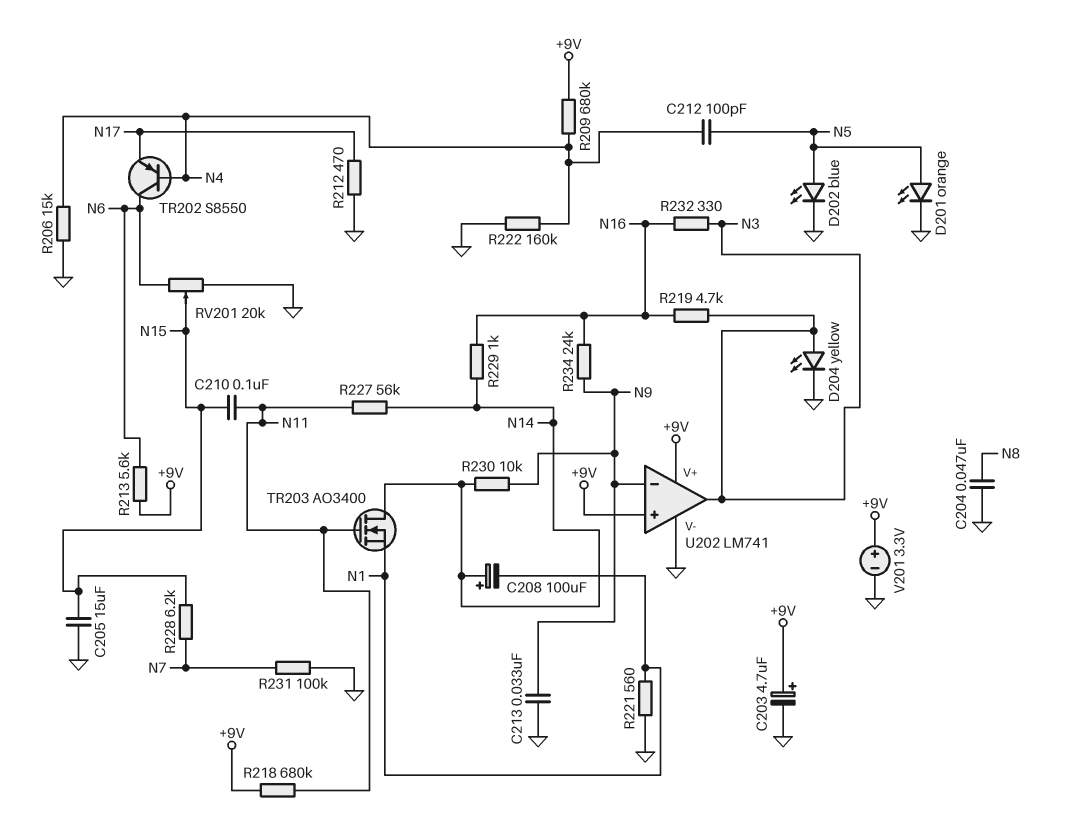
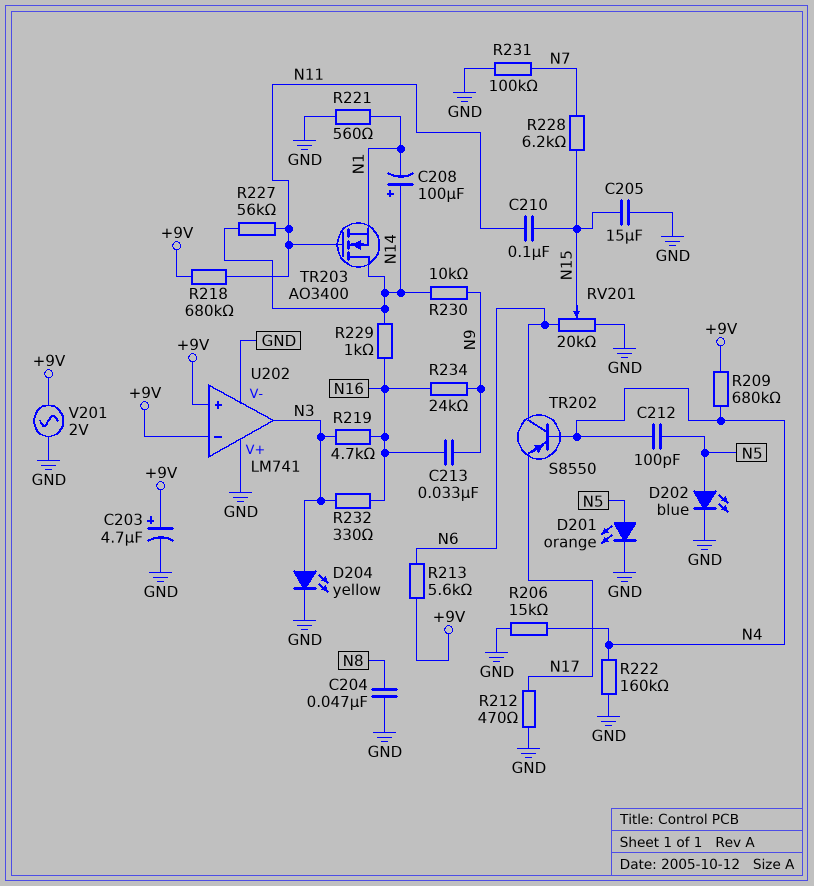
C213: 33nF (GND, N9) -> 33nF (N9, N16)
U202 pin V+: +9V -> GND
U202 pin in-: N9 -> +9V
V201: 3.3V (plus +9V, minus GND) -> AC 2V (+9V, GND)

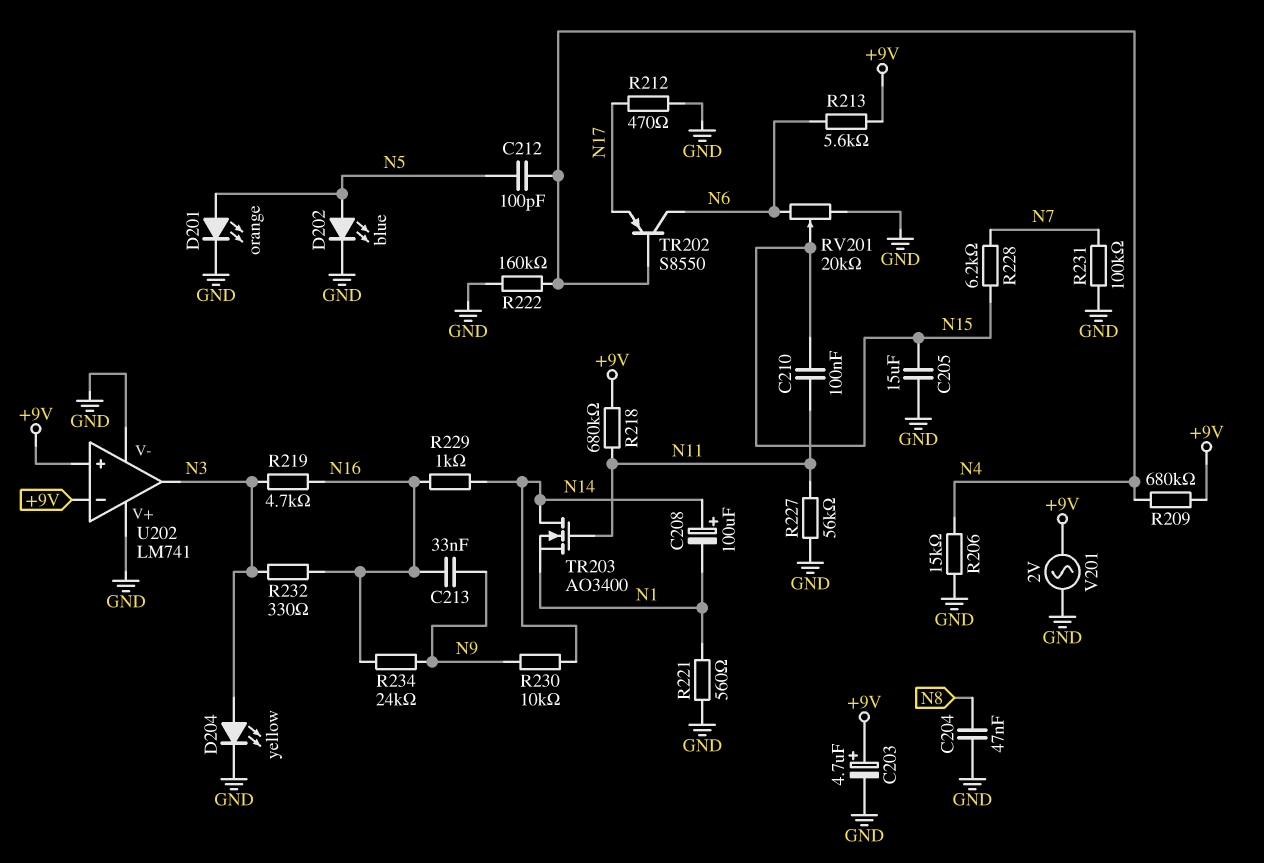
R227: 56k (N11, N14) -> 56k (GND, N11)

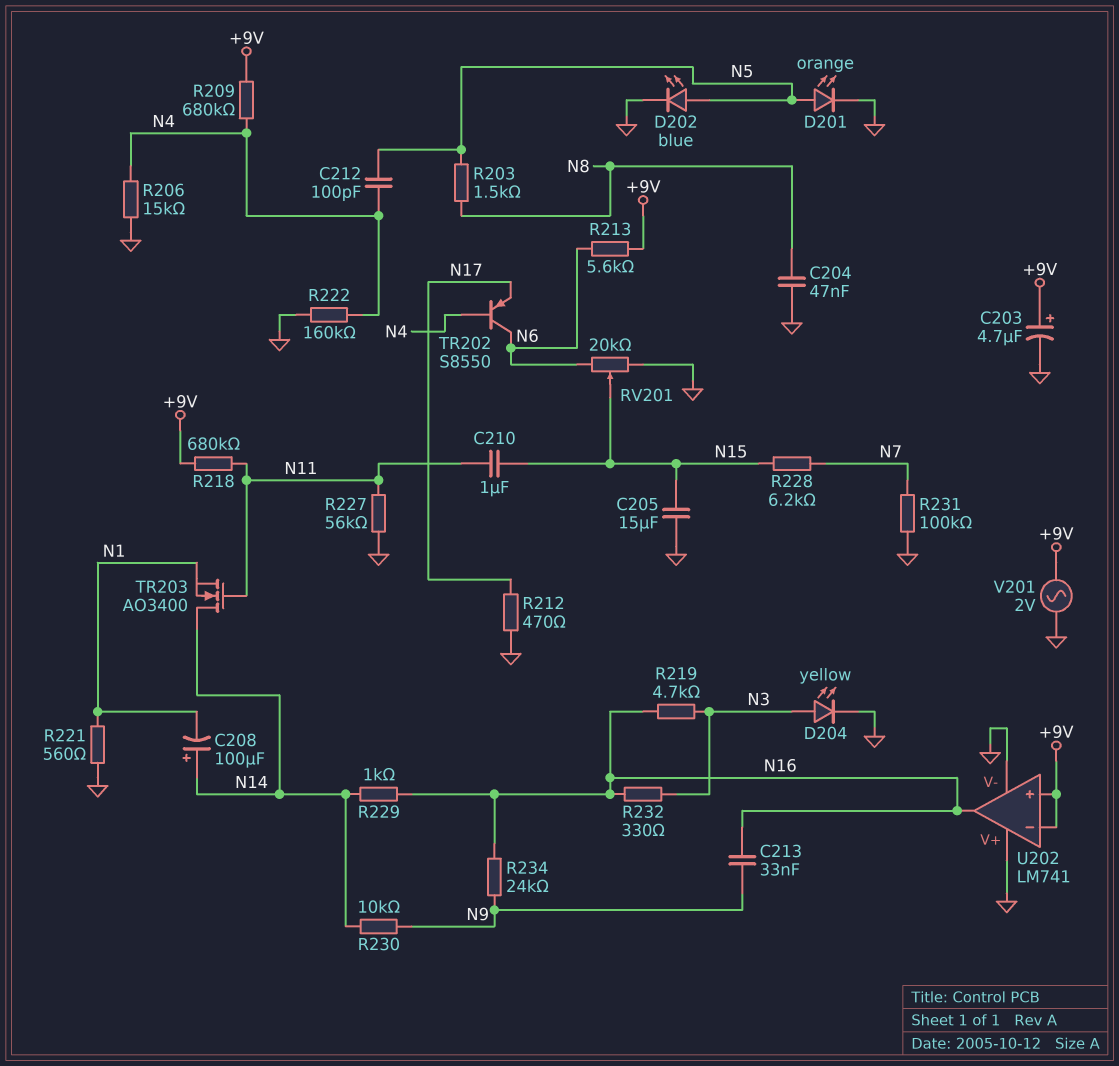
C210: 100nF (N11, N15) -> 1uF (N11, N15)
R203: none -> 1.5k (N5, N8)
U202 pin out: N3 -> N16

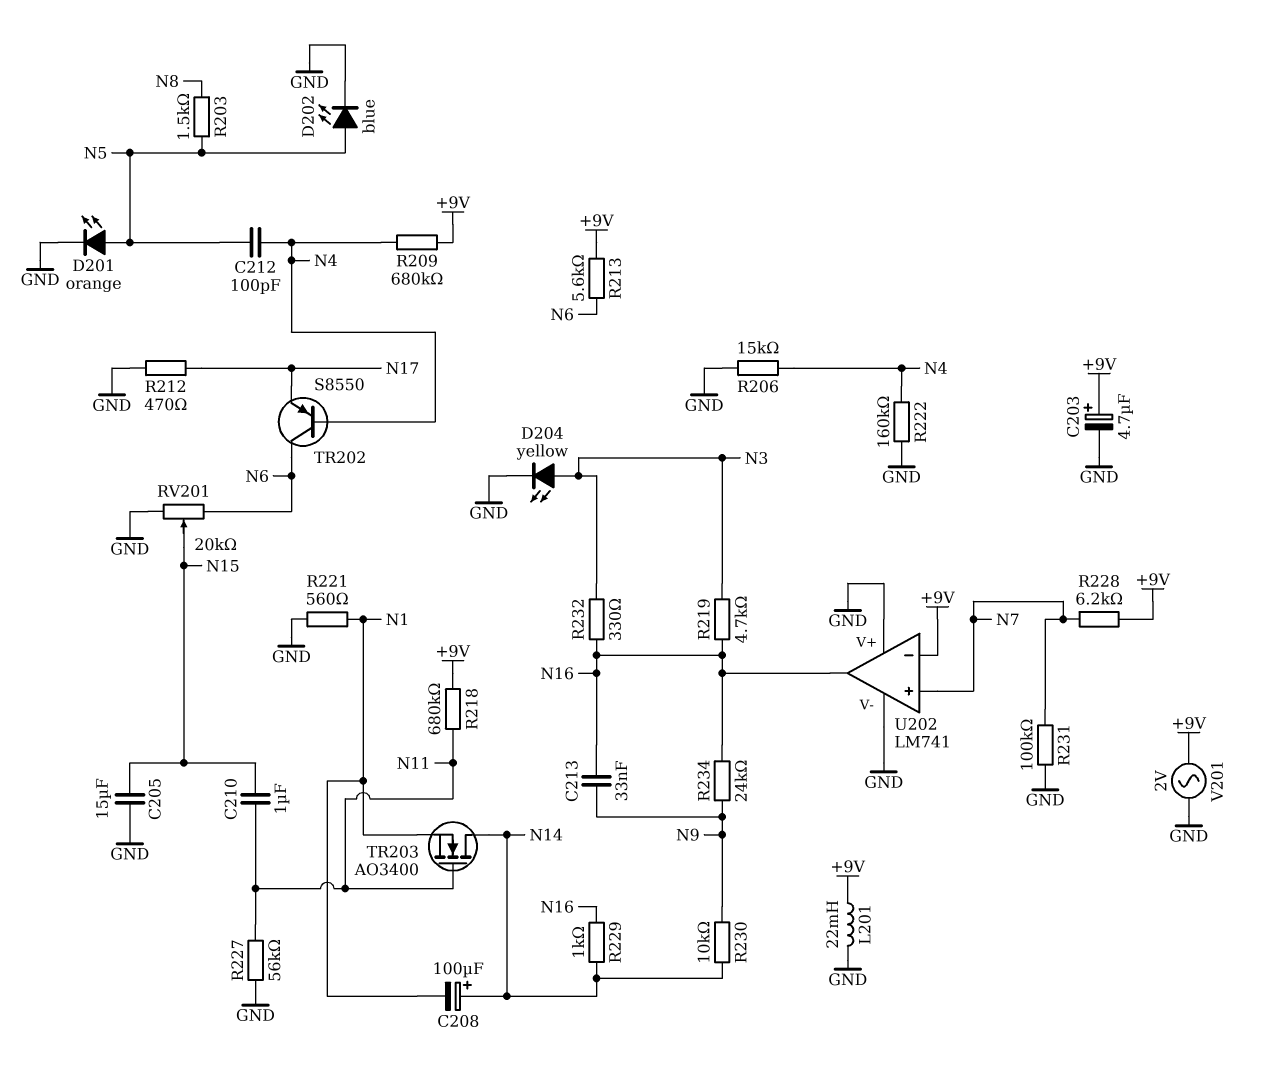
C204: 47nF (GND, N8) -> none
L201: none -> 22mH (+9V, GND)
R228: 6.2k (N7, N15) -> 6.2k (+9V, N7)
U202 pin in+: +9V -> N7

